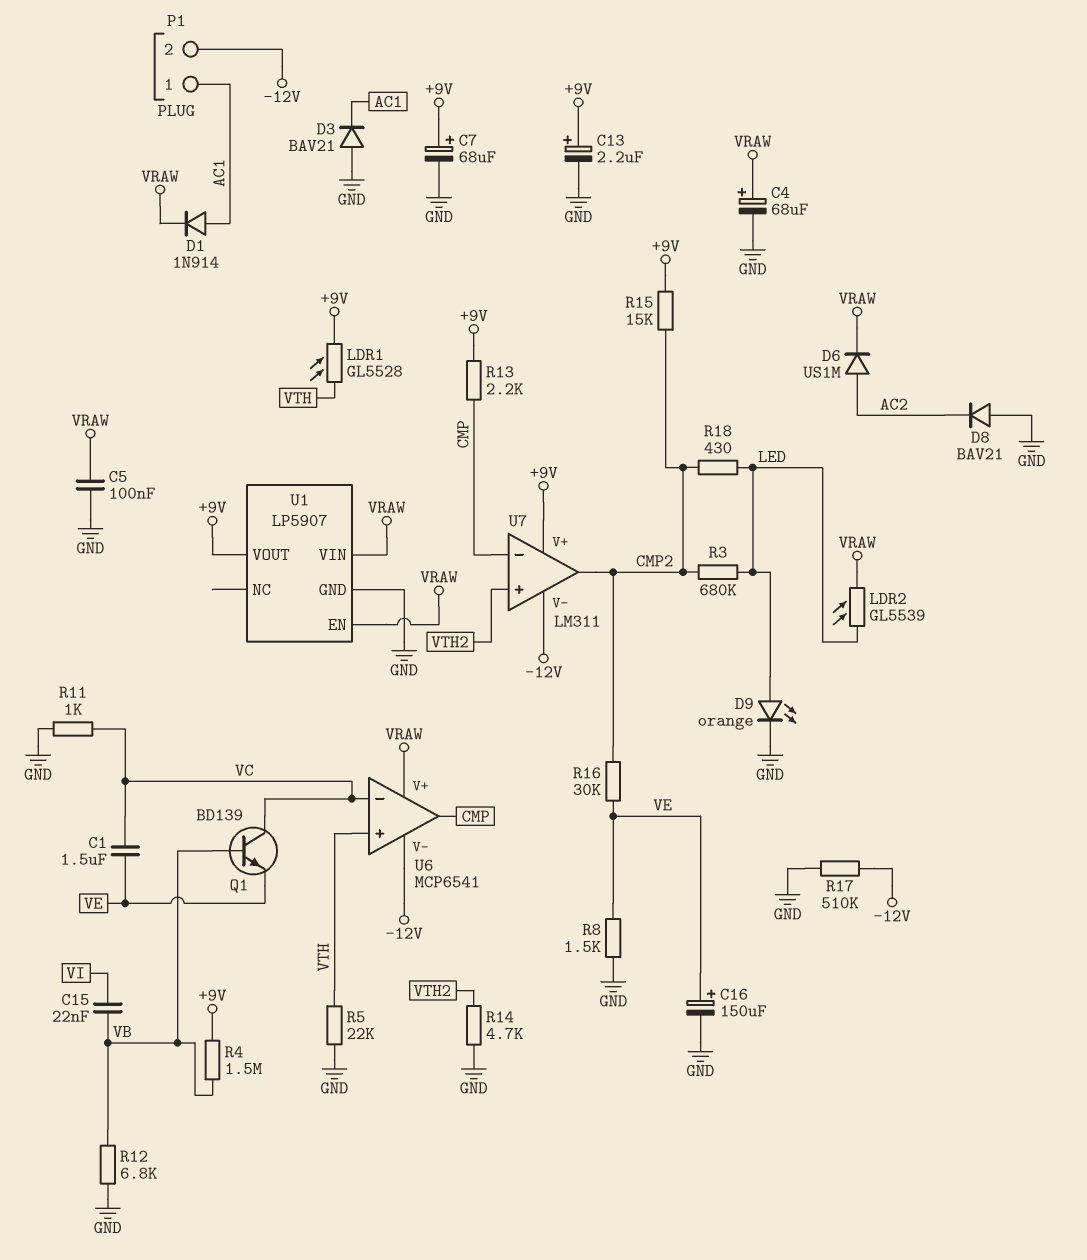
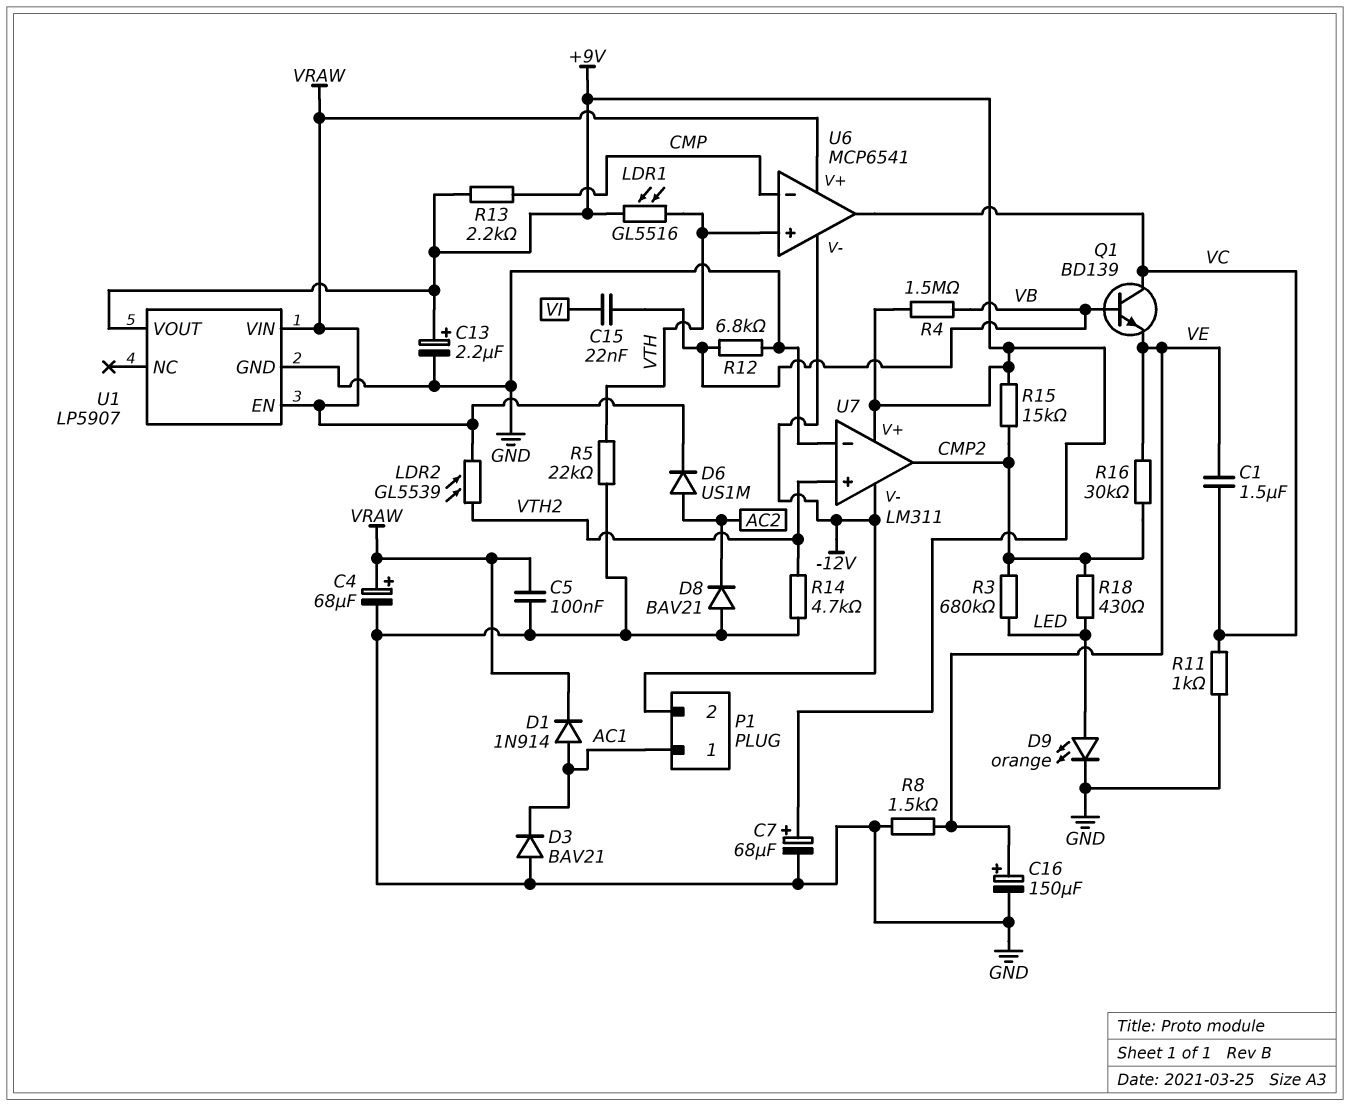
LDR1: GL5528 (+9V, VTH) -> GL5516 (+9V, VTH)
LDR2: GL5539 (LED, VRAW) -> GL5539 (VRAW, VTH2)
R17: 510k (-12V, GND) -> none
U6 pin in-: VC -> CMP
U6 pin out: CMP -> VC
U7 pin in-: CMP -> GND

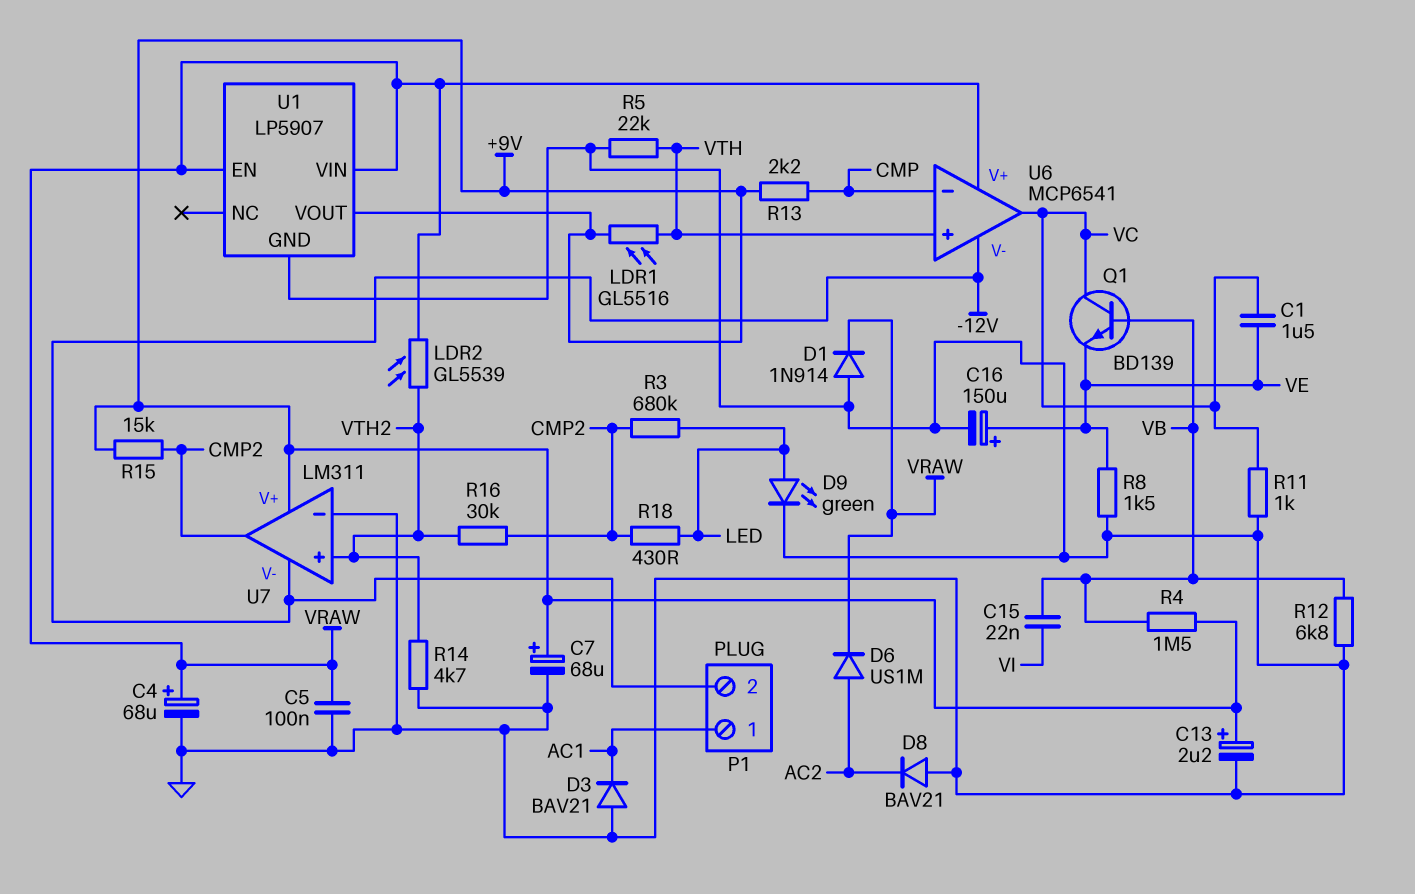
D1: diode 1N914 (A AC1, K VRAW) -> diode 1N914 (A GND, K VRAW)
D9: LED orange (A LED, K GND) -> LED green (A LED, K GND)
R16: 30k (CMP2, VE) -> 30k (CMP2, VTH2)

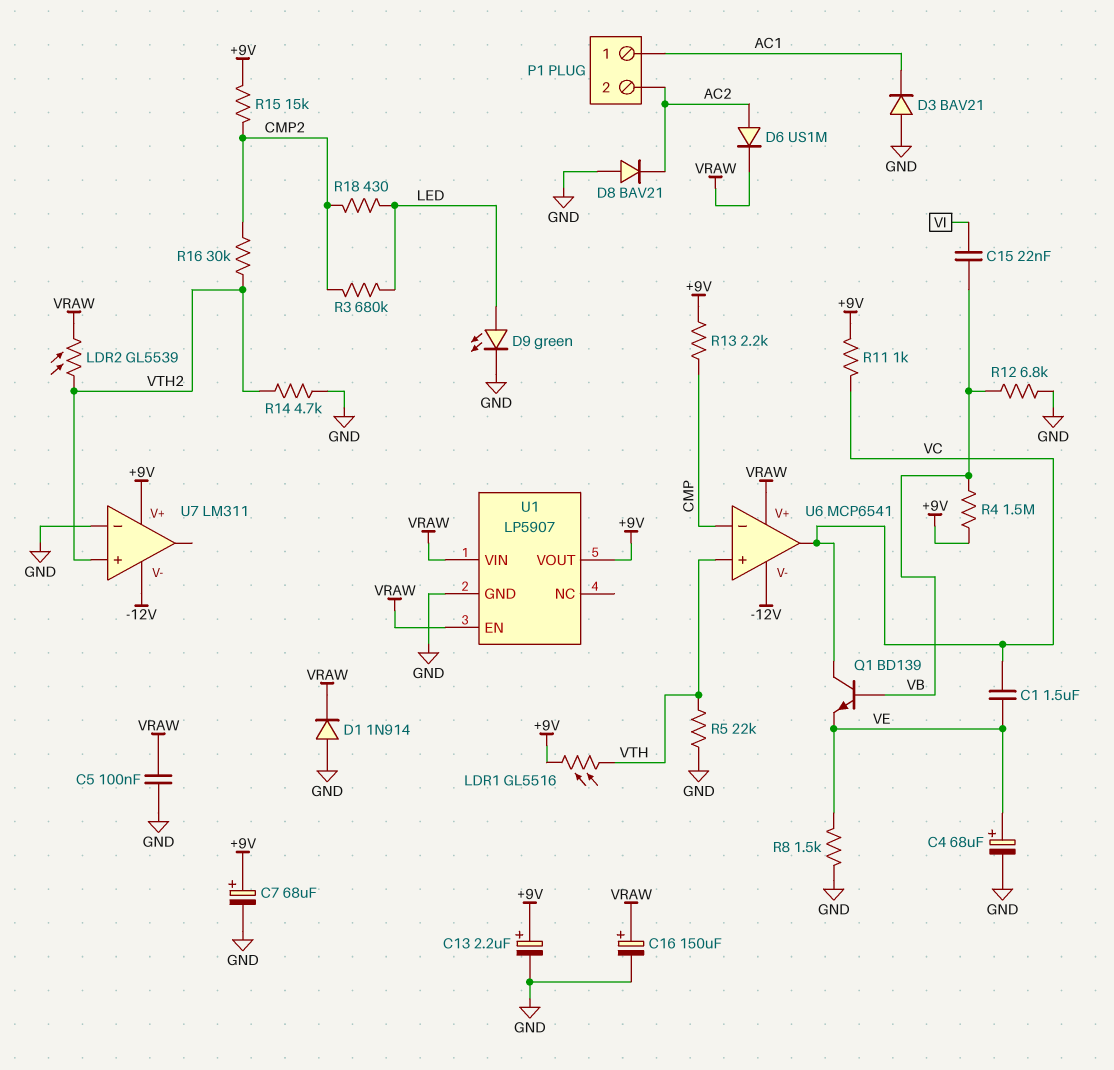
C4: 68uF (plus VRAW, minus GND) -> 68uF (plus VE, minus GND)
C16: 150uF (plus VE, minus GND) -> 150uF (plus VRAW, minus GND)
P1 pin 2: -12V -> AC2
R11: 1k (GND, VC) -> 1k (+9V, VC)
U7 pin out: CMP2 -> none

